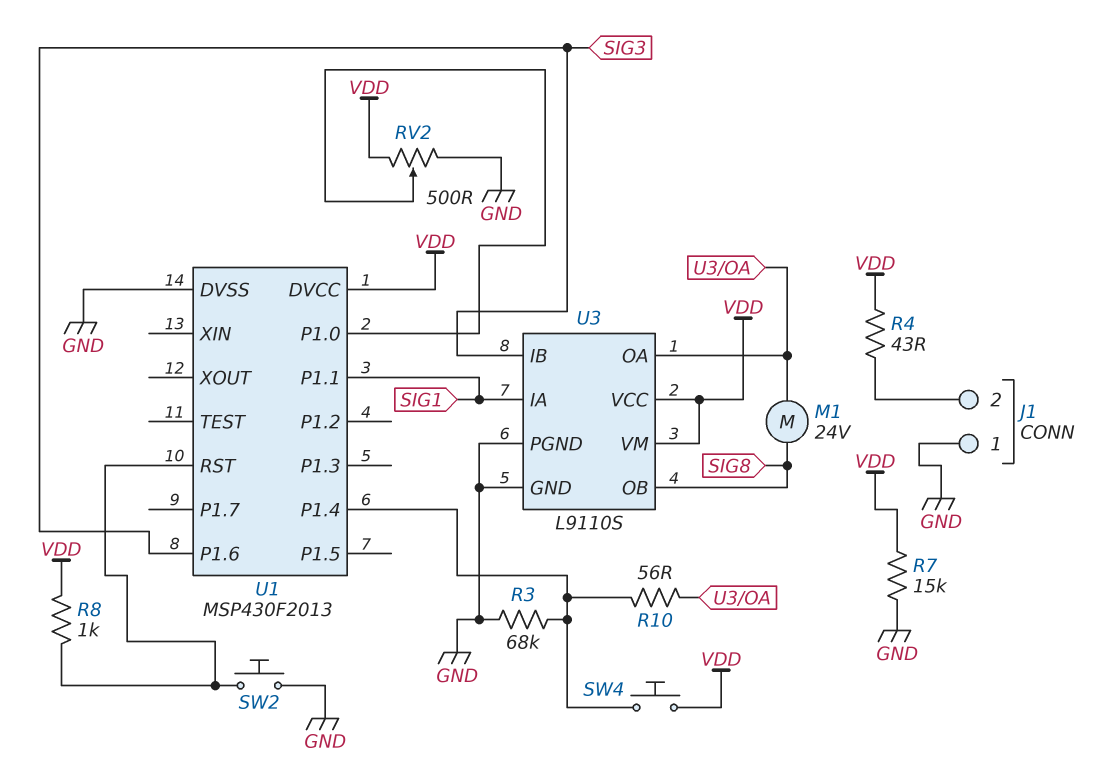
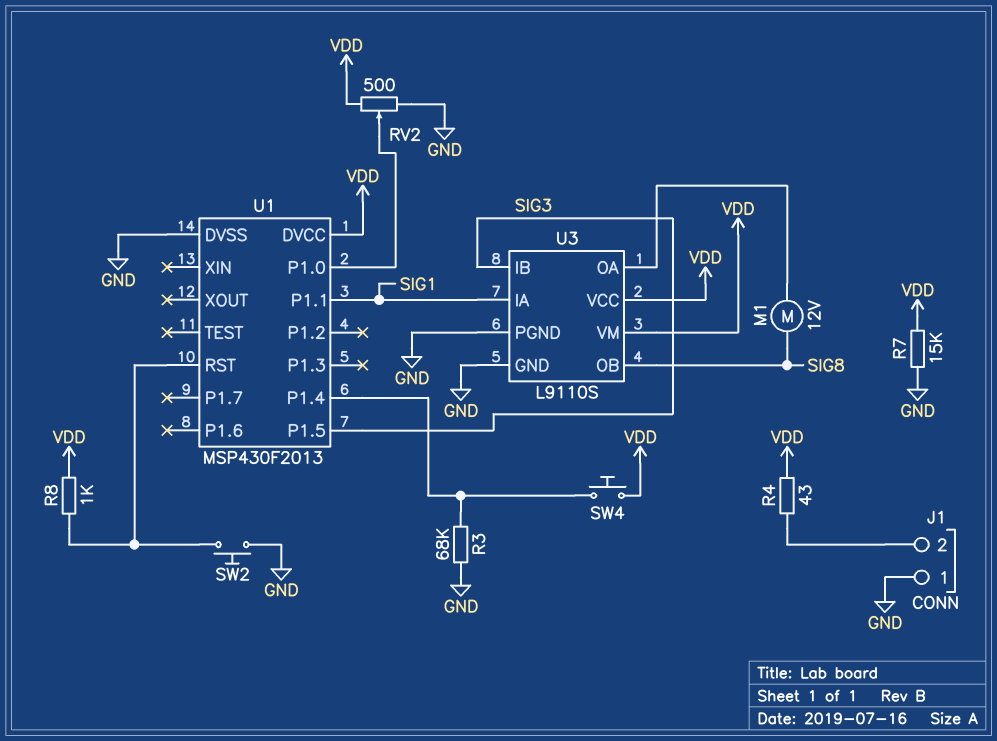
M1: motor 24V (SIG8, U3/OA) -> motor 12V (SIG8, U3/OA)
R10: 56 (U1/P1.4, U3/OA) -> none
U1 pin P1.5: none -> SIG3
U1 pin P1.6: SIG3 -> none

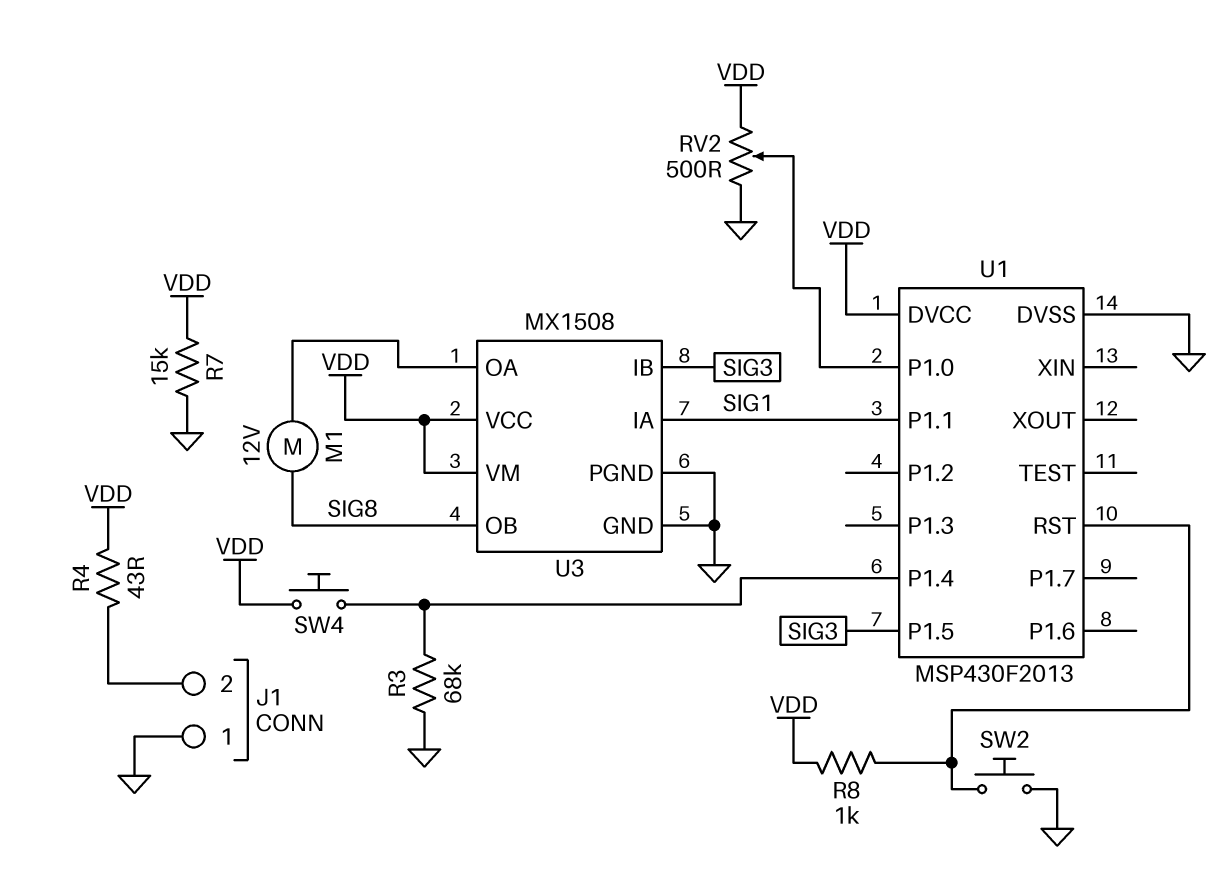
U3: L9110S -> MX1508

